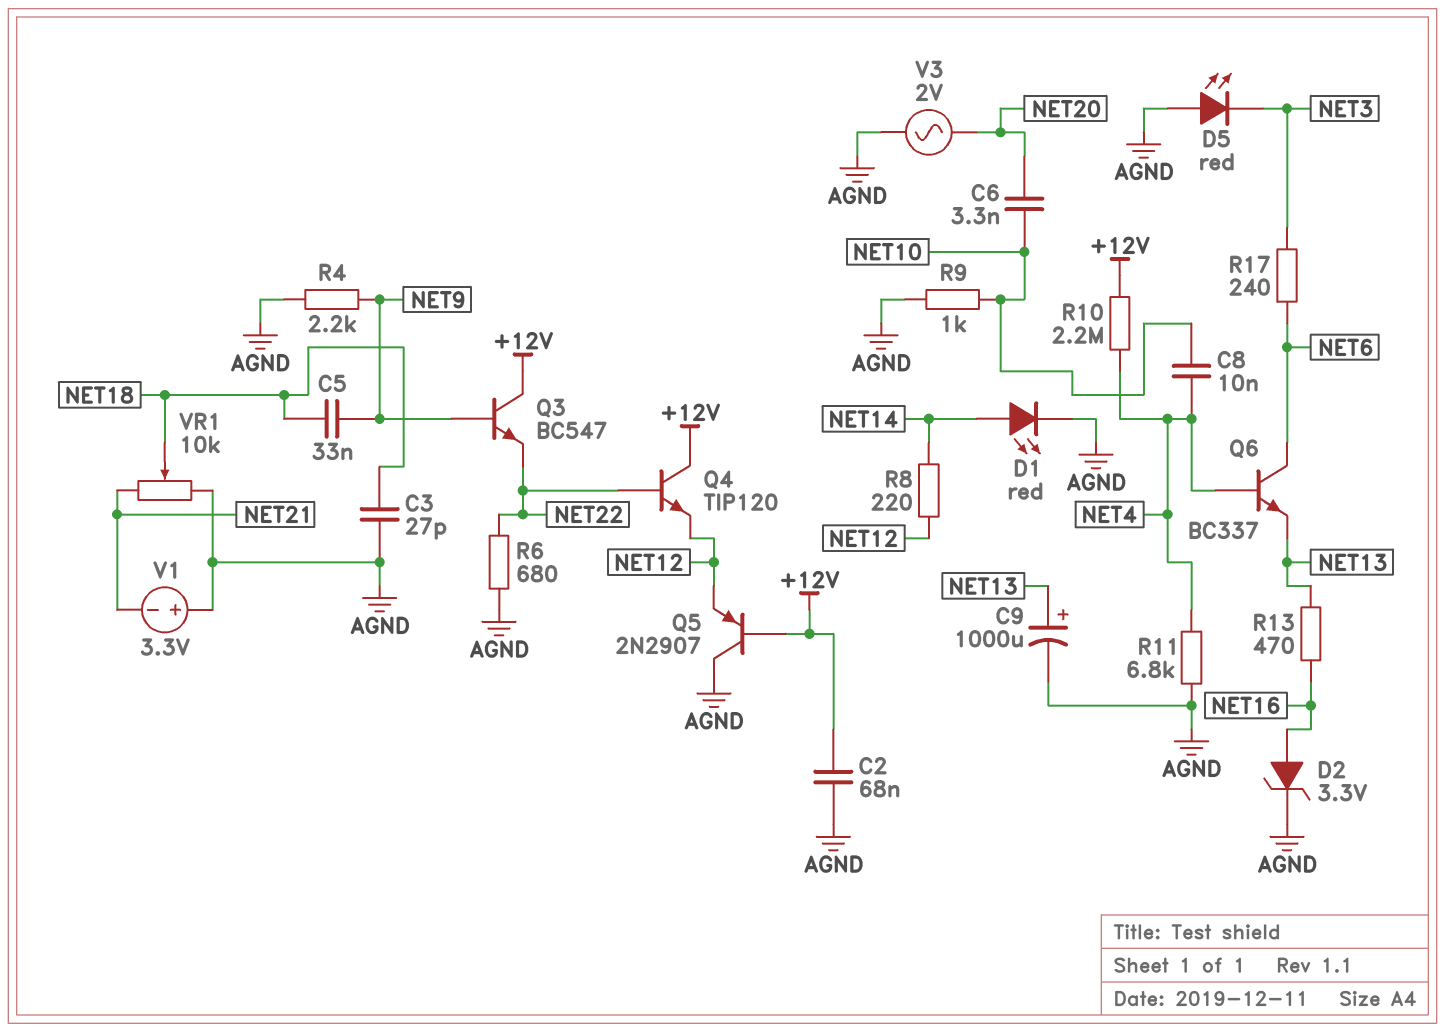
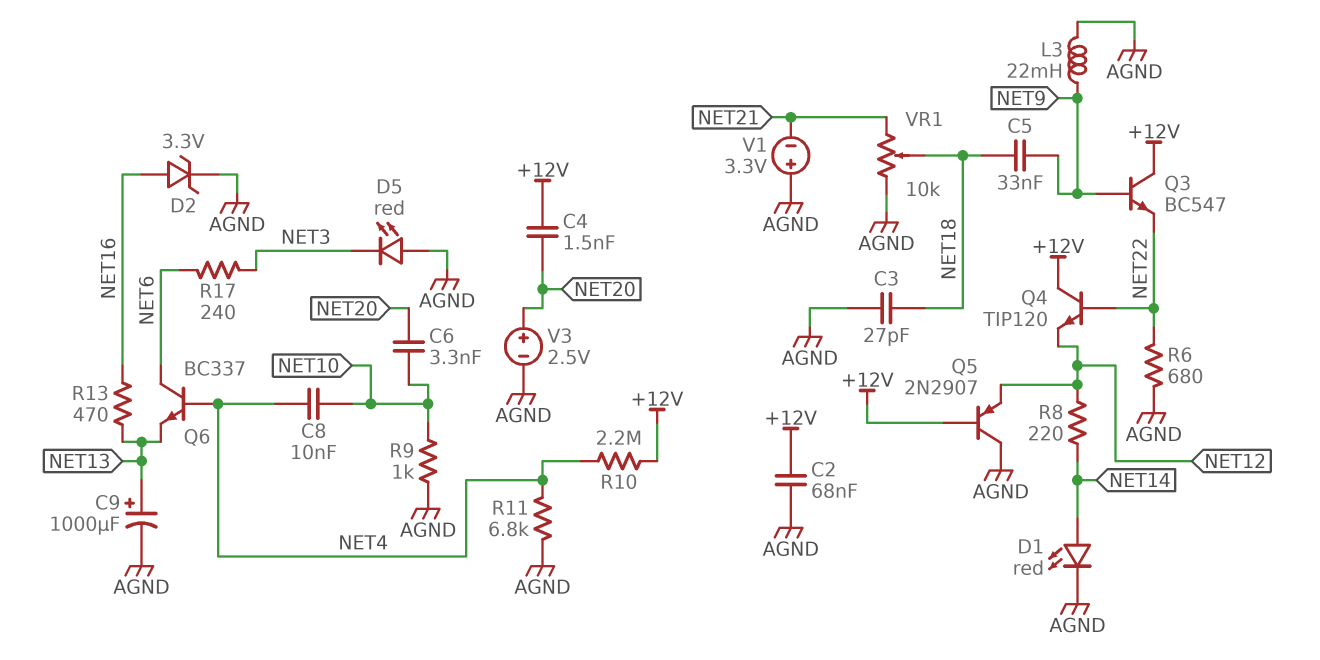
C4: none -> 1.5nF (+12V, NET20)
L3: none -> 22mH (AGND, NET9)
R4: 2.2k (AGND, NET9) -> none
V3: AC 2V (AGND, NET20) -> 2.5V (plus NET20, minus AGND)

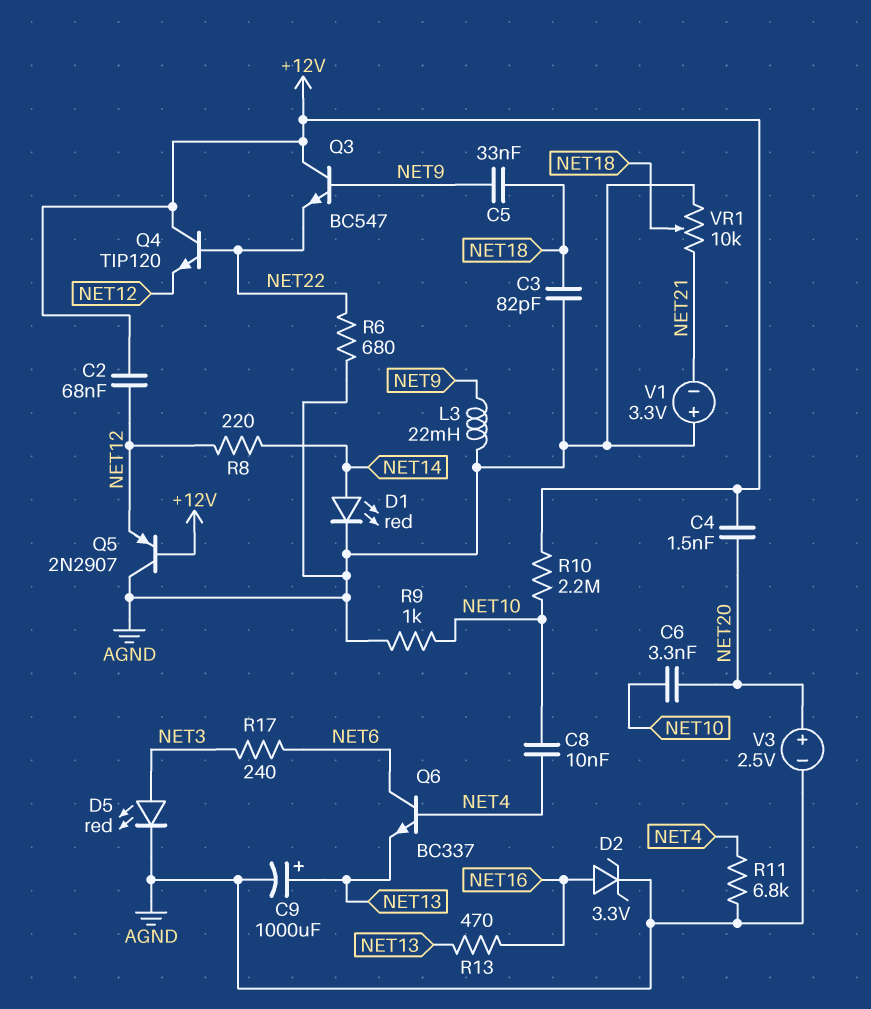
C2: 68nF (+12V, AGND) -> 68nF (+12V, NET12)
C3: 27pF (AGND, NET18) -> 82pF (AGND, NET18)
D5: LED red (A AGND, K NET3) -> LED red (A NET3, K AGND)
R10: 2.2M (+12V, NET4) -> 2.2M (+12V, NET10)

